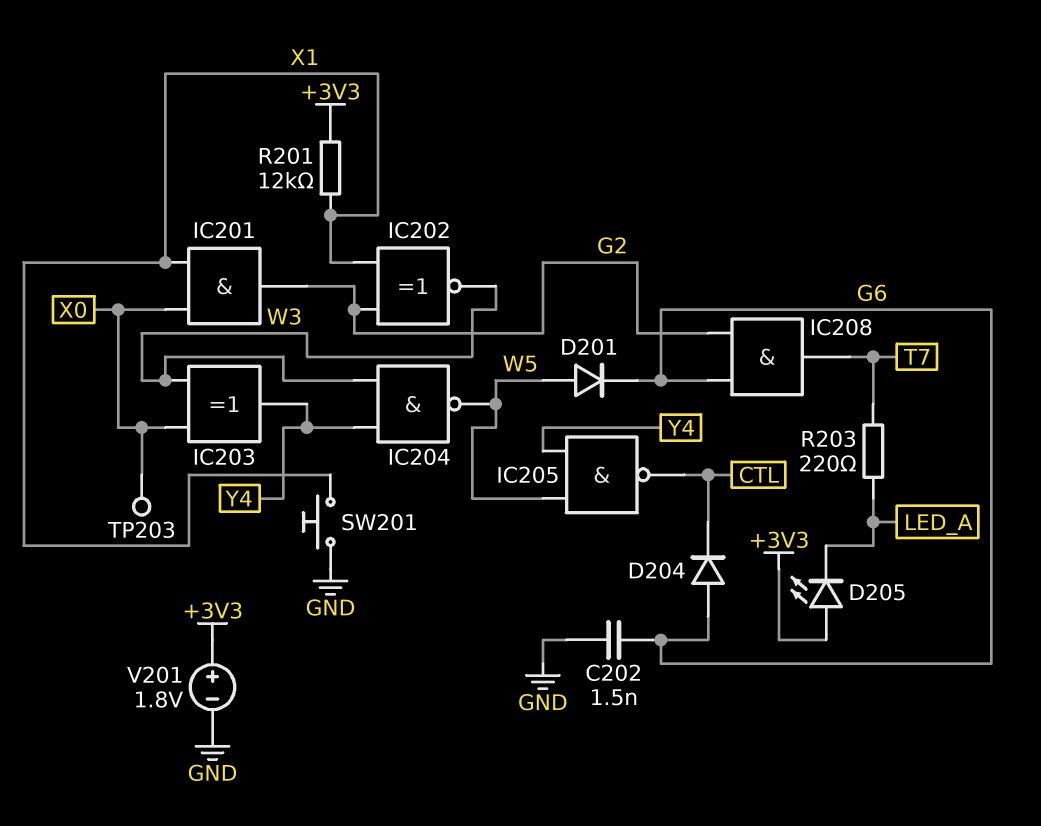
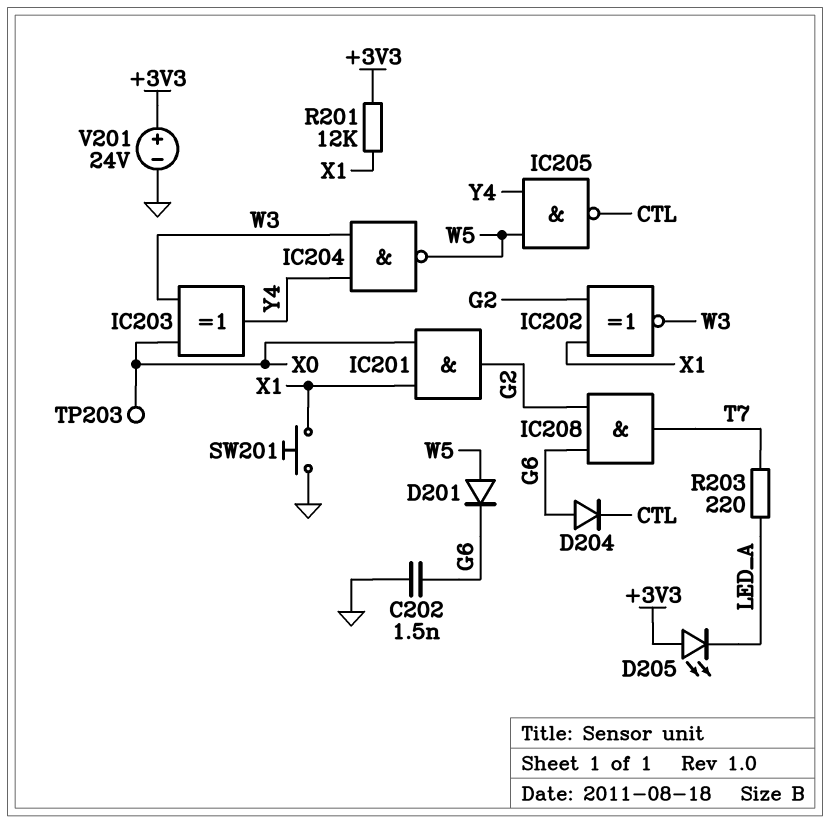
V201: 1.8V (plus +3V3, minus GND) -> 24V (plus +3V3, minus GND)

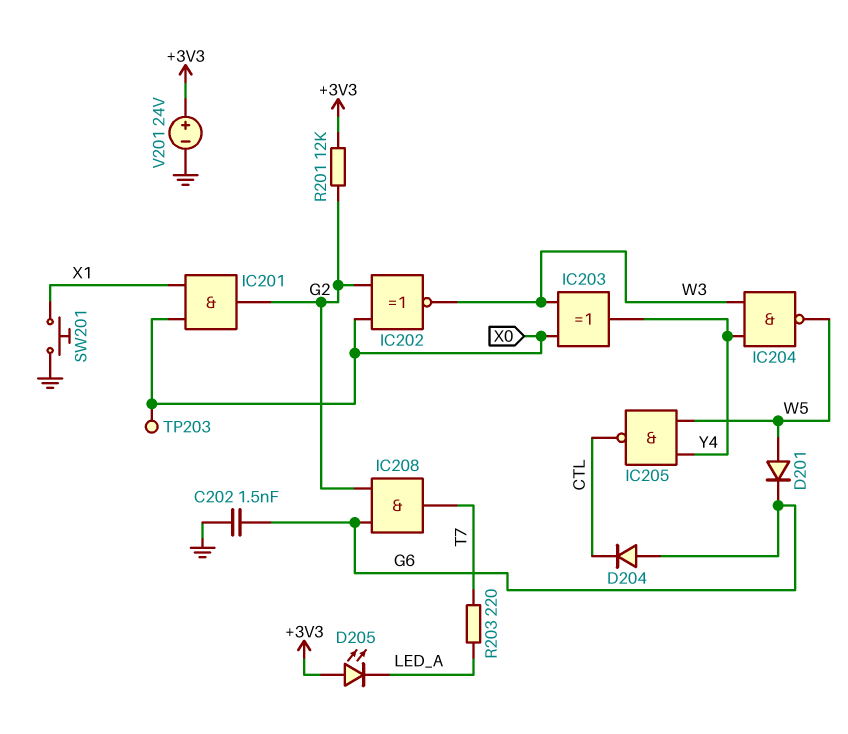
IC202: XNOR (in G2, in X1, out W3) -> XNOR (in G2, in X0, out W3)
R201: 12k (+3V3, X1) -> 12k (+3V3, G2)

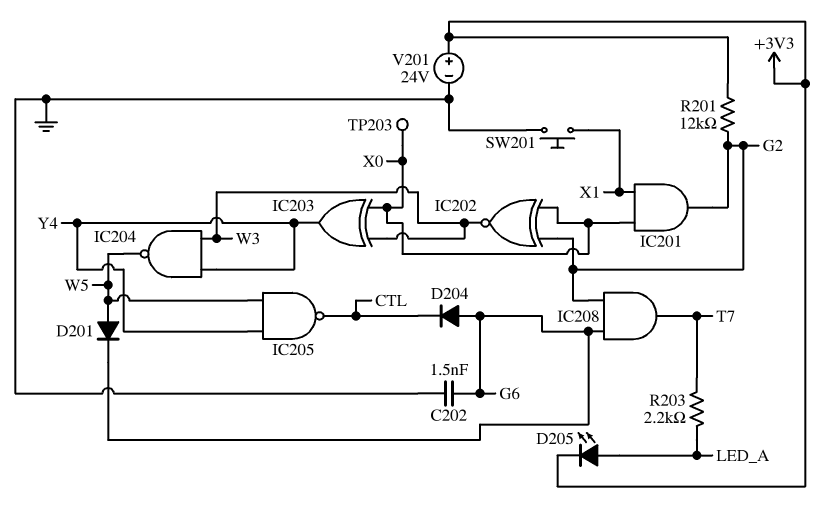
D205: LED (A +3V3, K LED_A) -> LED (A LED_A, K +3V3)
R203: 220 (LED_A, T7) -> 2.2k (LED_A, T7)

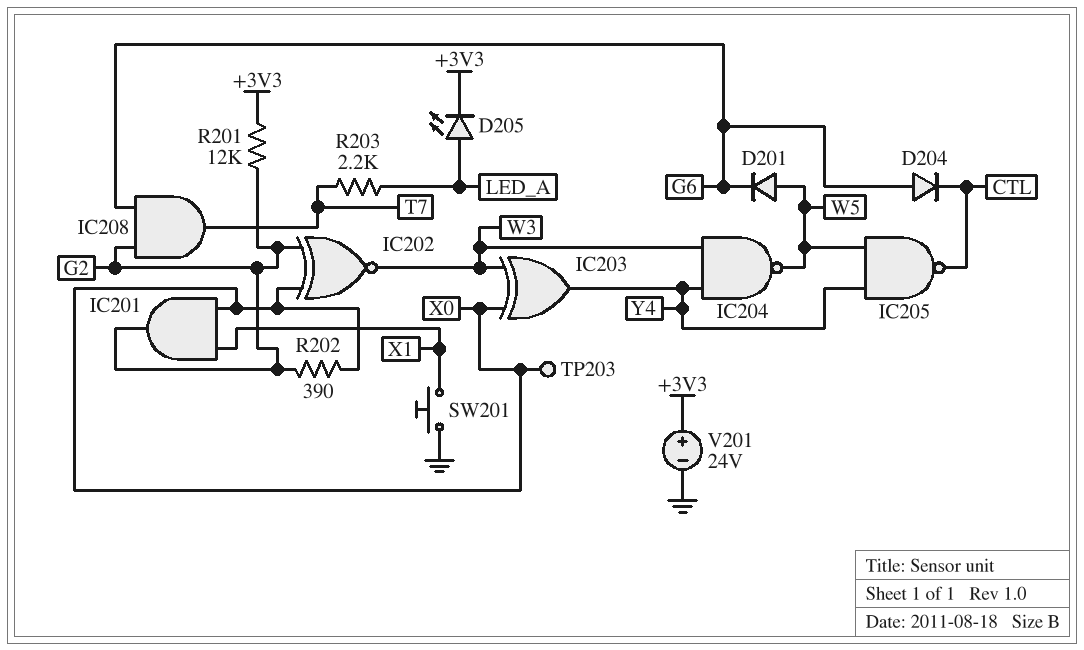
C202: 1.5nF (G6, GND) -> none
R202: none -> 390 (G2, X0)

